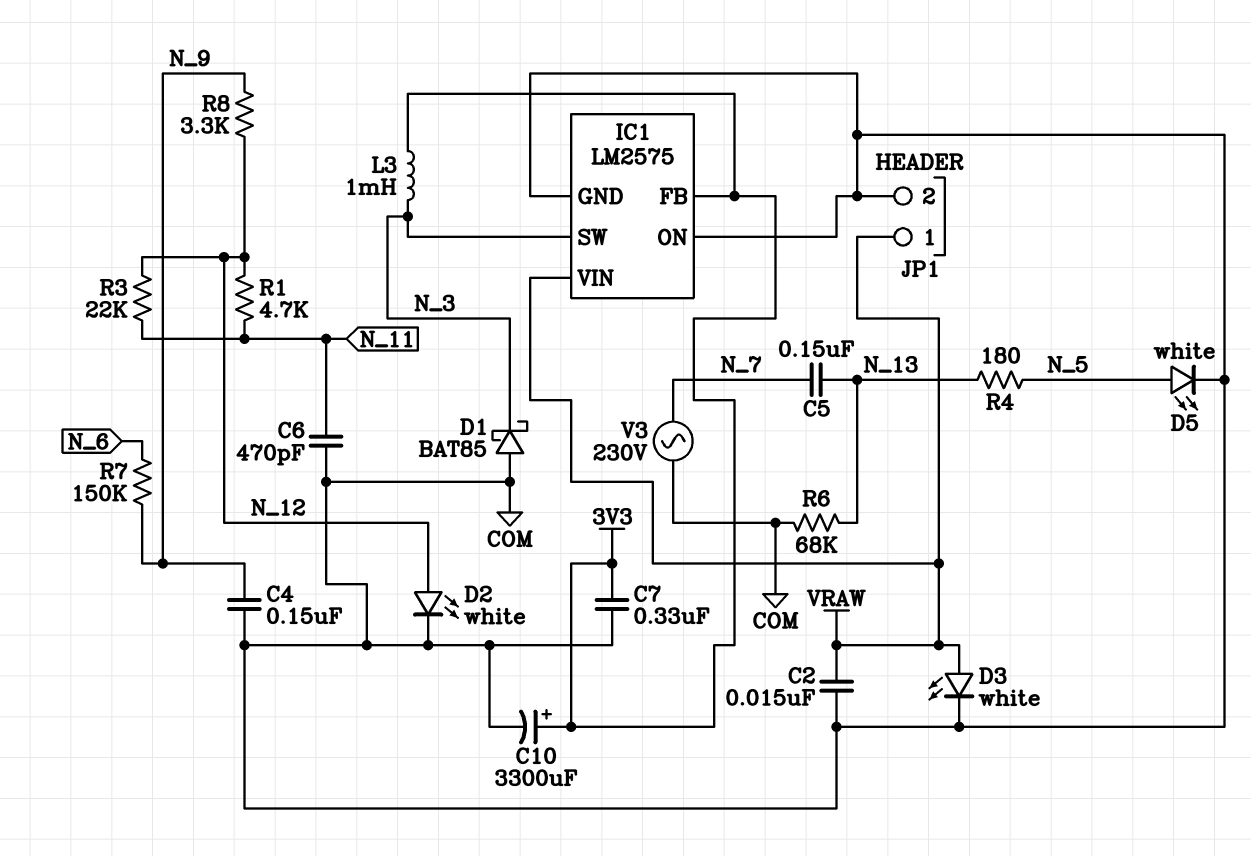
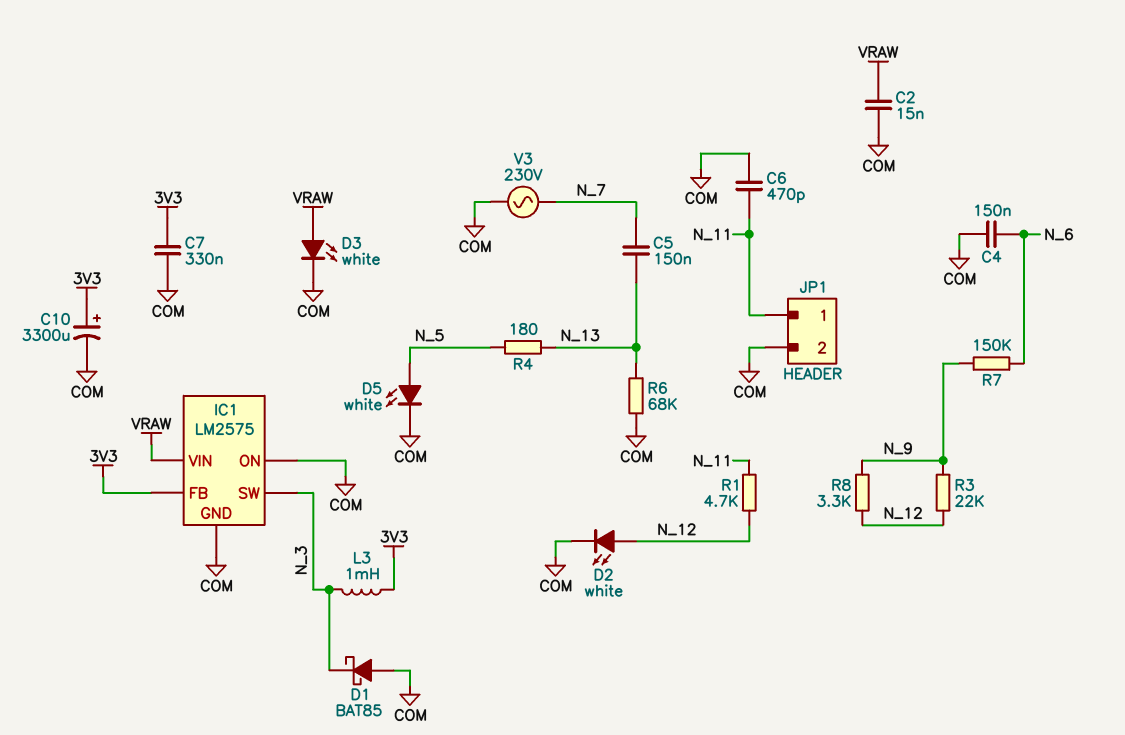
C4: 150nF (COM, N_9) -> 150nF (COM, N_6)
JP1 pin 1: VRAW -> N_11
R3: 22k (N_11, N_12) -> 22k (N_9, N_12)

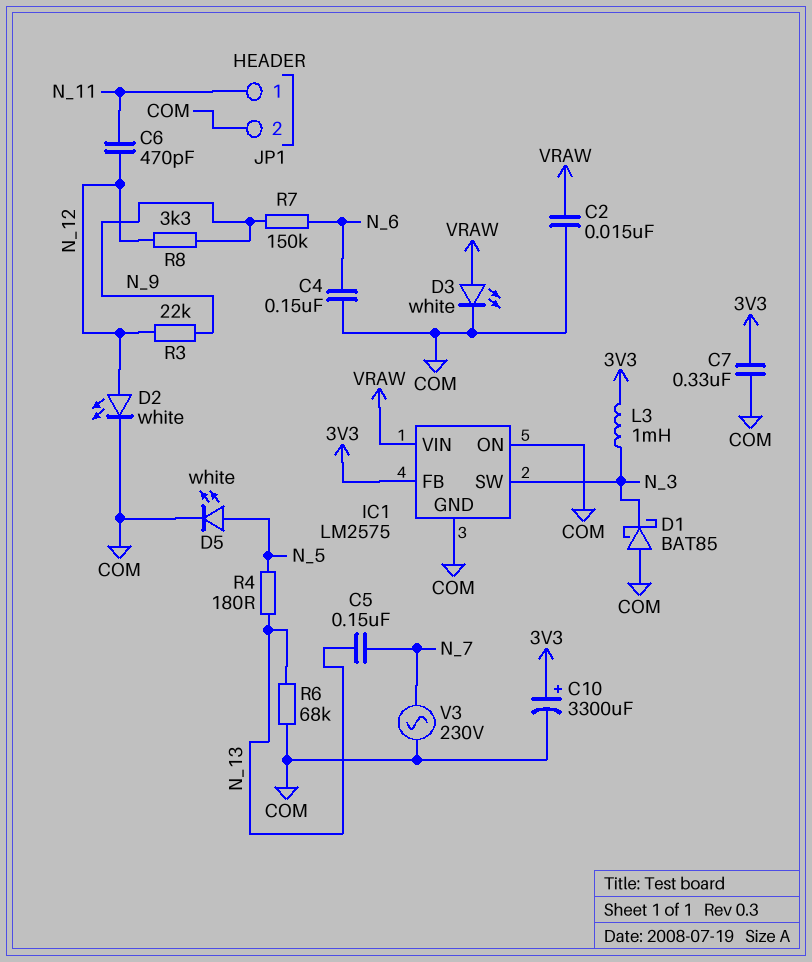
C6: 470pF (COM, N_11) -> 470pF (N_11, N_12)
R1: 4.7k (N_11, N_12) -> none

